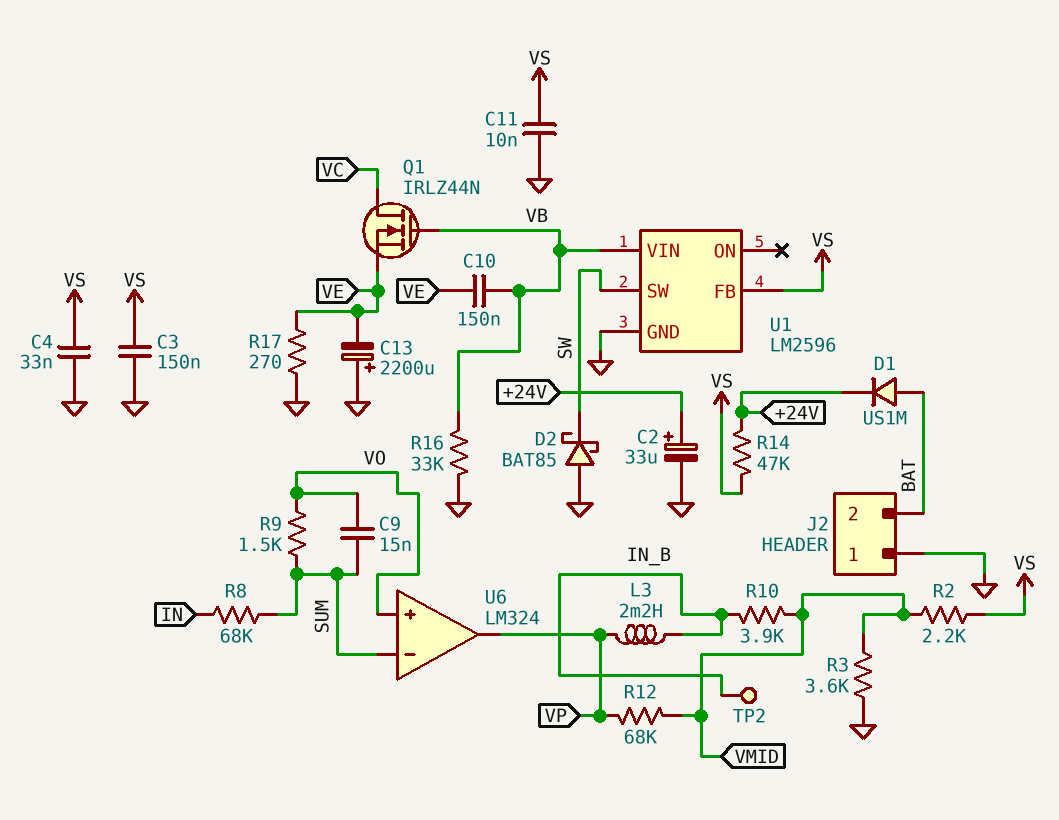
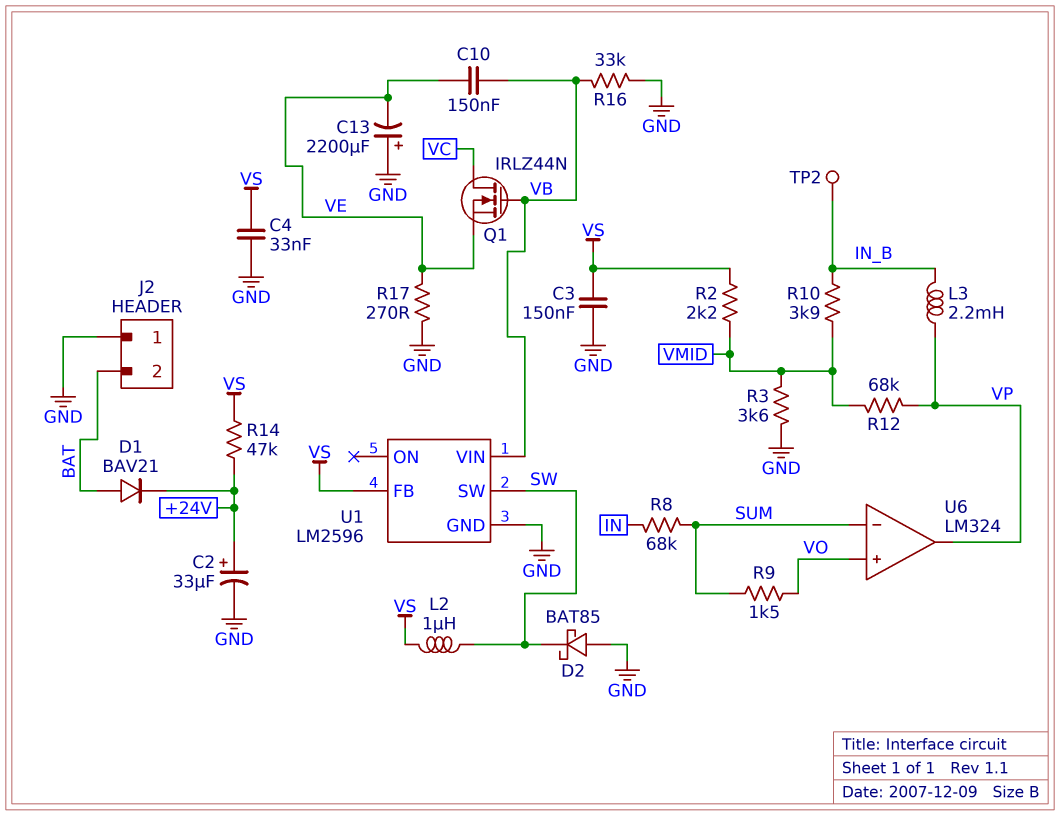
C9: 15nF (SUM, VO) -> none
C11: 10nF (GND, VS) -> none
D1: diode US1M (A BAT, K +24V) -> diode BAV21 (A BAT, K +24V)
L2: none -> 1uH (SW, VS)

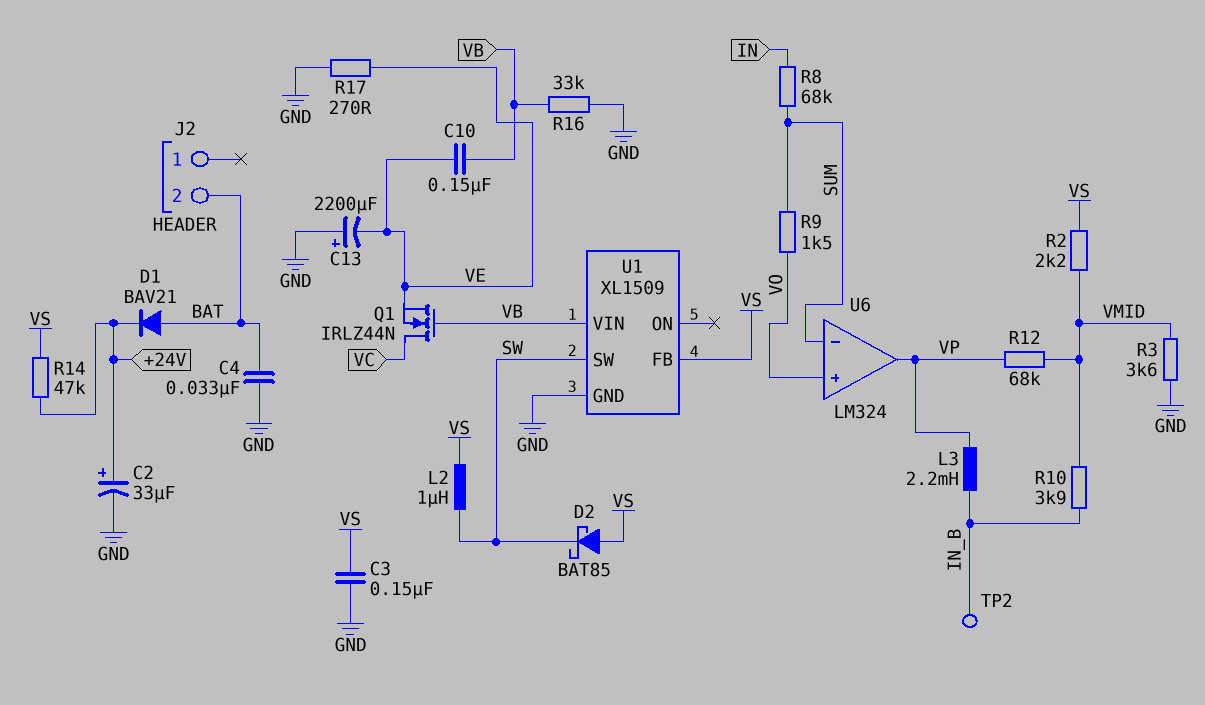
C4: 33nF (GND, VS) -> 33nF (BAT, GND)
D2: schottky BAT85 (A GND, K SW) -> schottky BAT85 (A VS, K SW)
J2 pin 1: GND -> none
U1: LM2596 -> XL1509

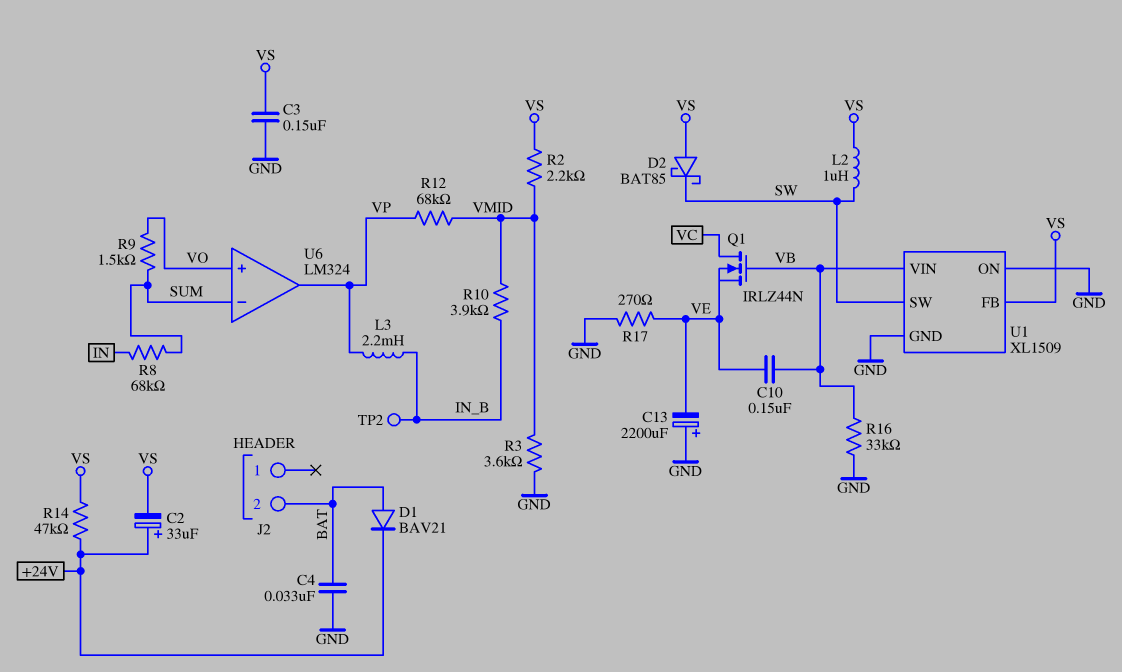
C2: 33uF (plus +24V, minus GND) -> 33uF (plus +24V, minus VS)
U1 pin ON: none -> GND

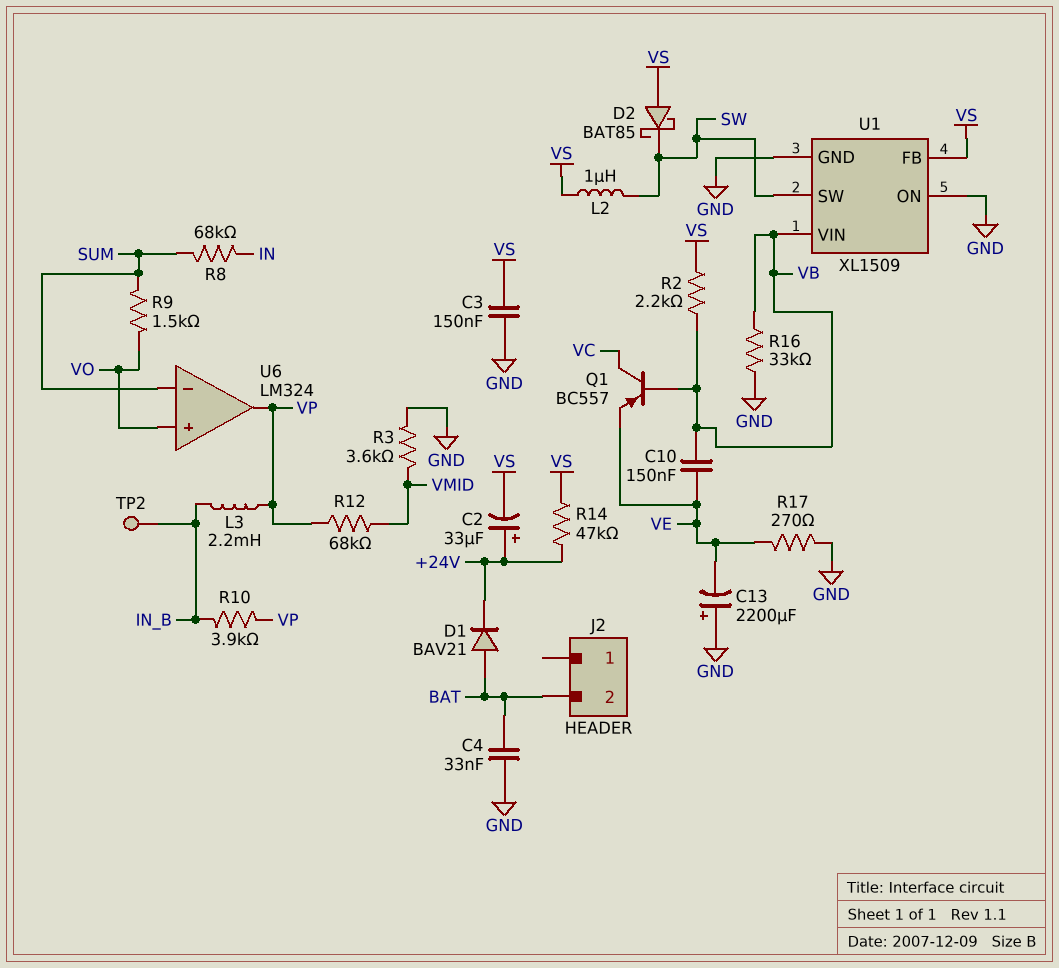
Q1: NMOS IRLZ44N (G VB, D VC, S VE) -> PNP BC557 (B VB, C VC, E VE)
R2: 2.2k (VMID, VS) -> 2.2k (VB, VS)
R10: 3.9k (IN_B, VMID) -> 3.9k (IN_B, VP)

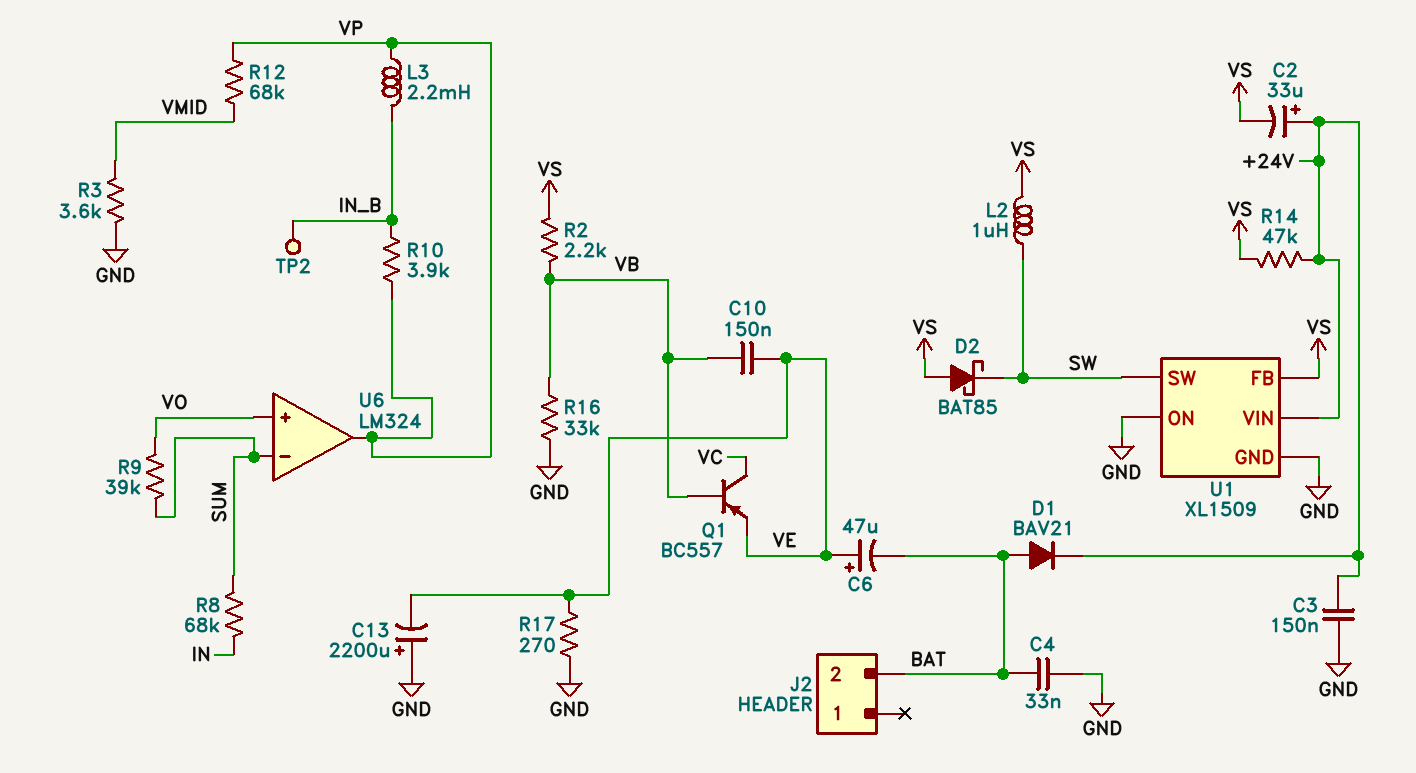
C3: 150nF (GND, VS) -> 150nF (+24V, GND)
C6: none -> 47uF (plus VE, minus BAT)
R9: 1.5k (SUM, VO) -> 39k (SUM, VO)
U1 pin VIN: VB -> +24V

